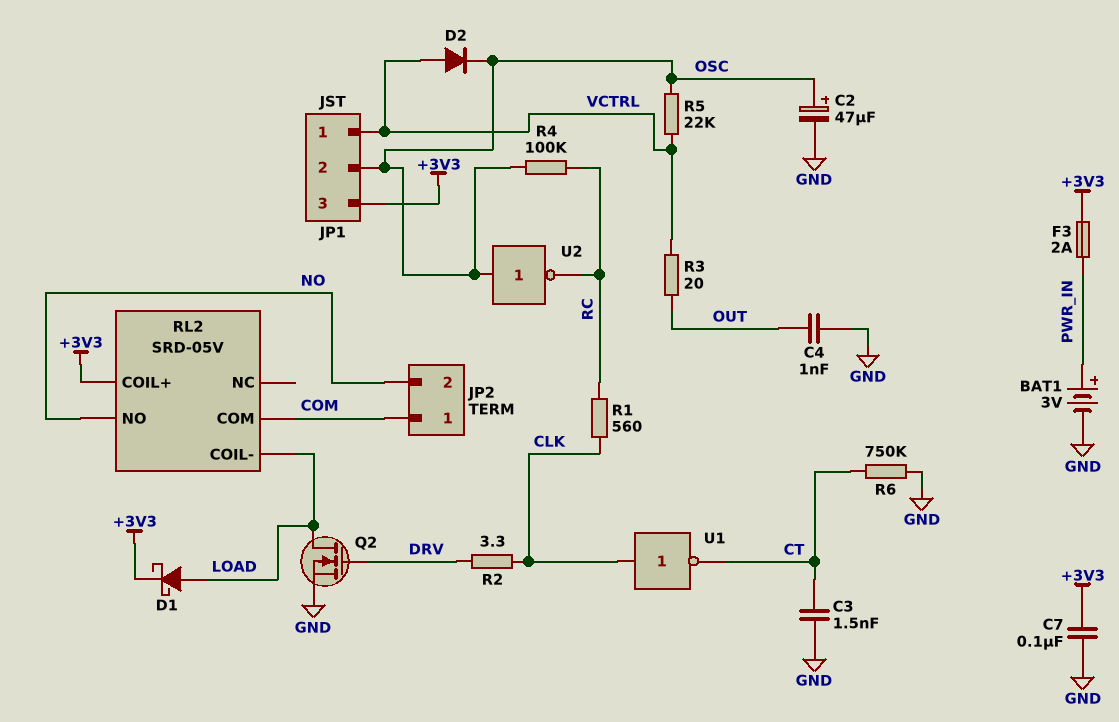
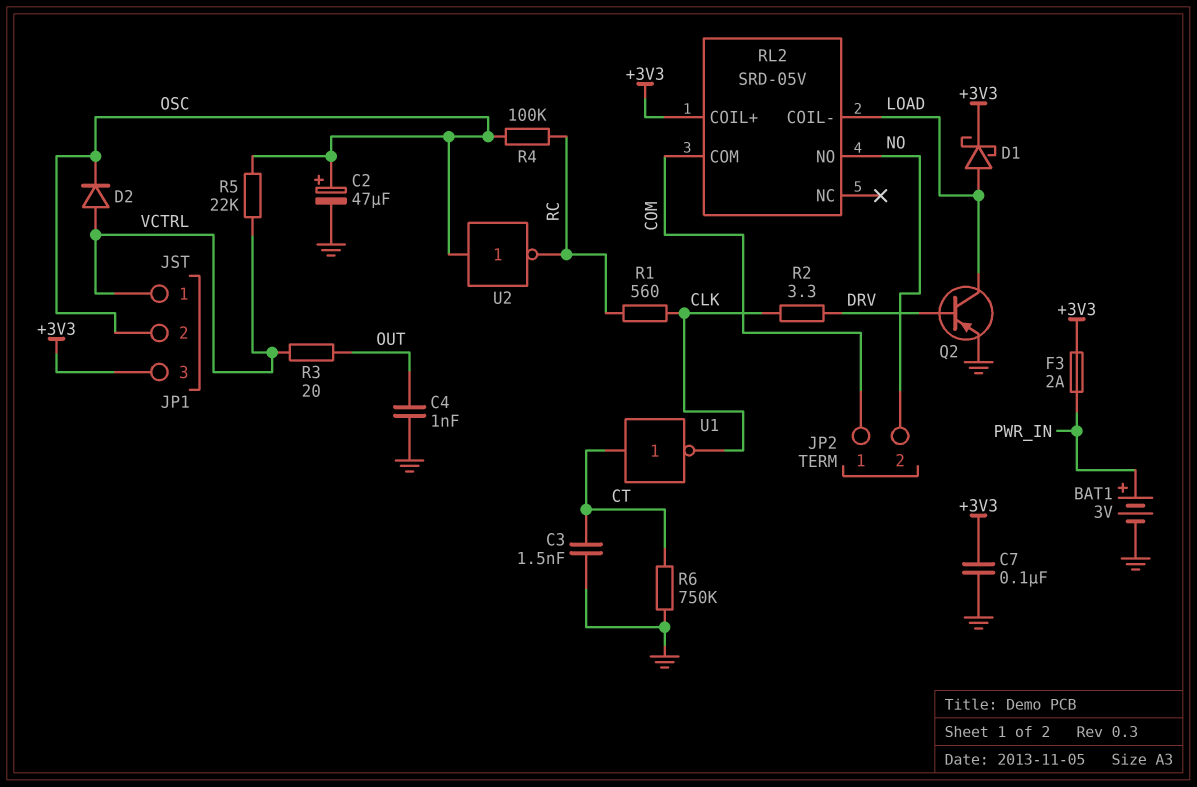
Q2: NMOS (G DRV, D LOAD, S GND) -> PNP (B DRV, C LOAD, E GND)
U1: NOT (in CLK, out CT) -> NOT (in CT, out CLK)

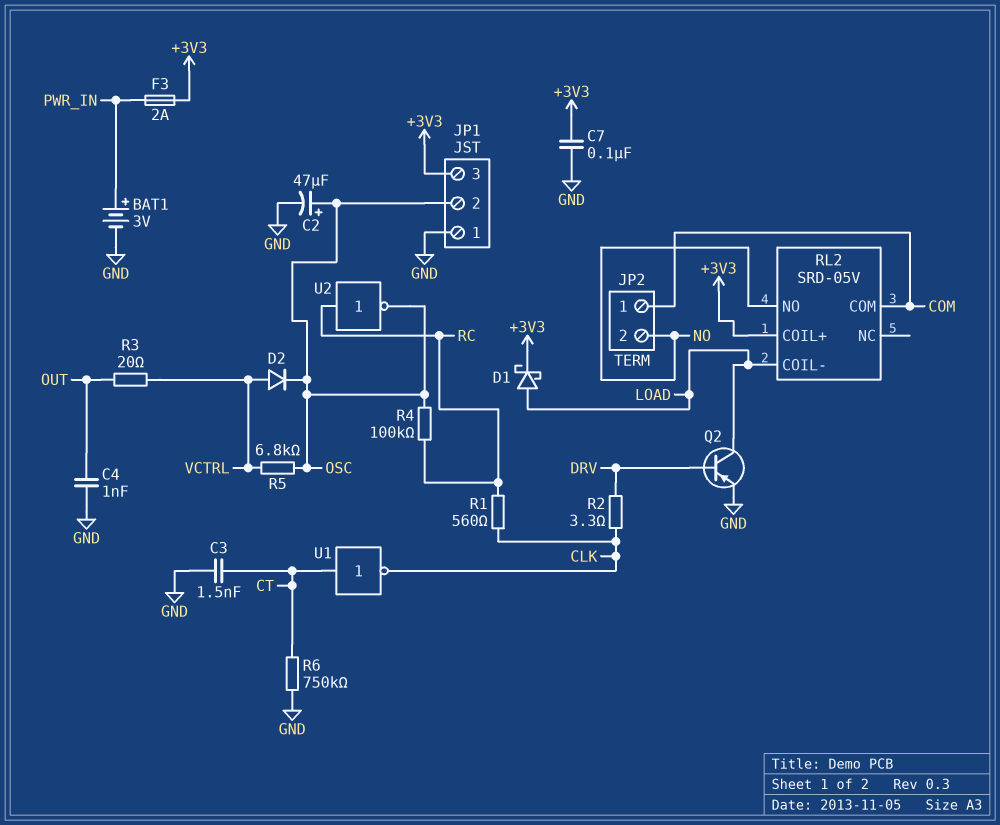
JP1 pin 1: VCTRL -> GND
R5: 22k (OSC, VCTRL) -> 6.8k (OSC, VCTRL)
U2: NOT (in OSC, out RC) -> NOT (in RC, out OSC)

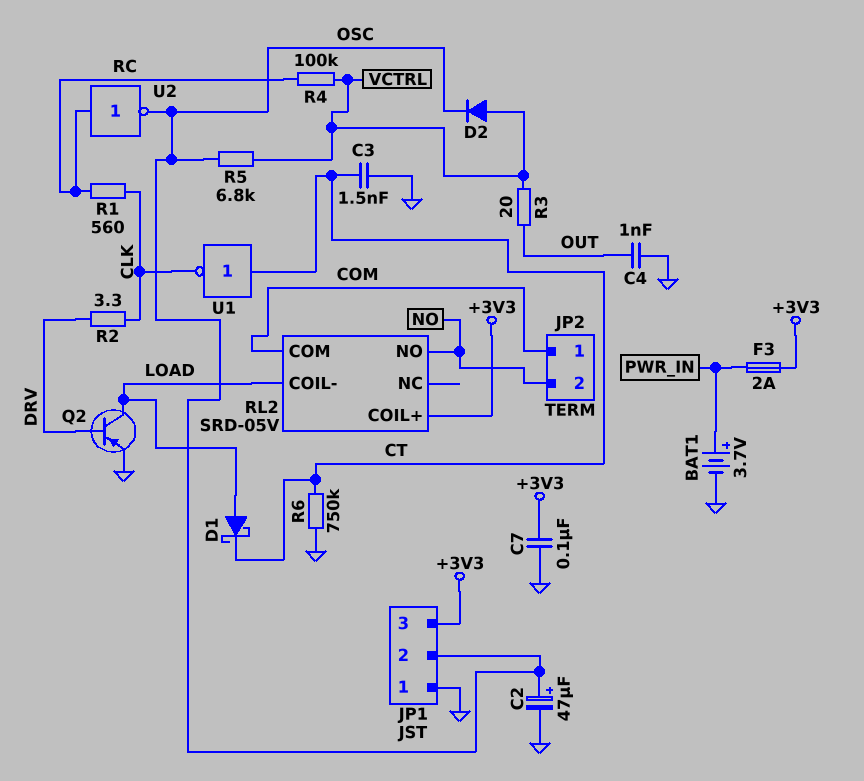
BAT1: 3V (plus PWR_IN, minus GND) -> 3.7V (plus PWR_IN, minus GND)
D1: schottky (A LOAD, K +3V3) -> schottky (A LOAD, K CT)
R4: 100k (OSC, RC) -> 100k (RC, VCTRL)

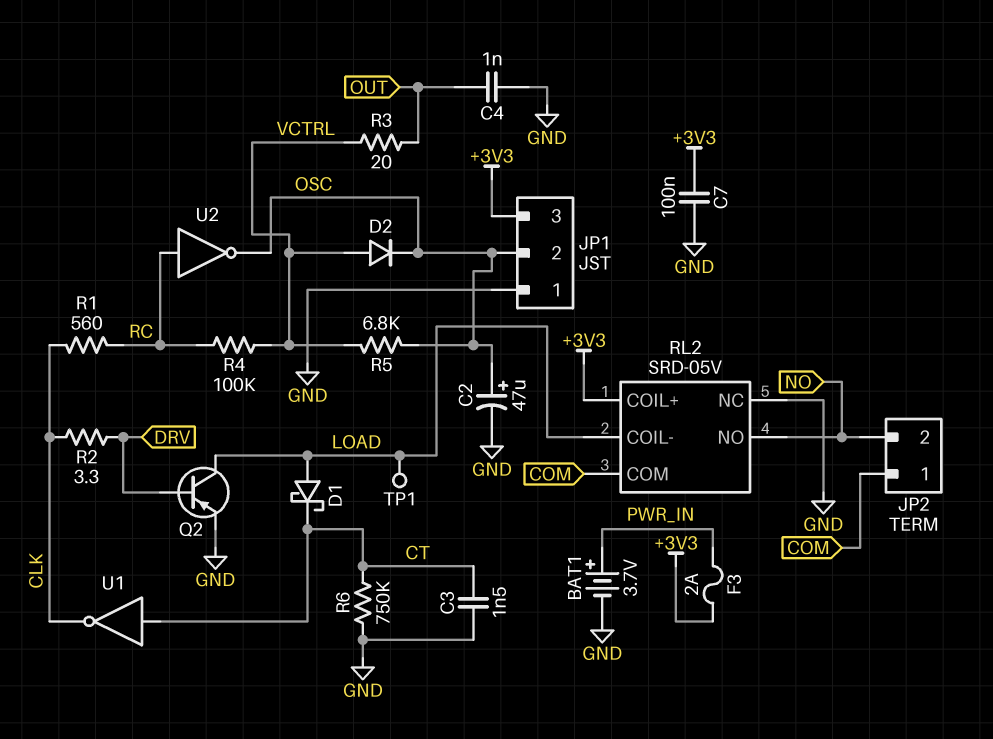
RL2 pin NC: none -> GND
TP1: none -> test point (LOAD)

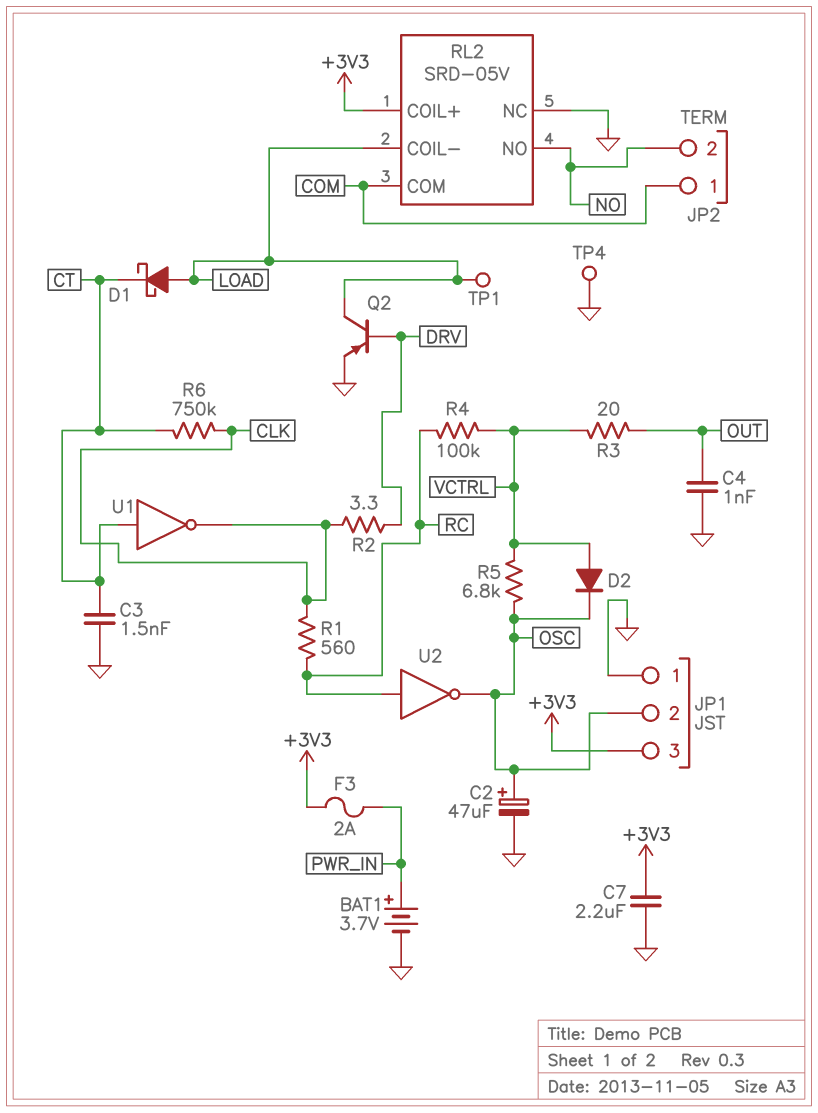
C7: 100nF (+3V3, GND) -> 2.2uF (+3V3, GND)
R6: 750k (CT, GND) -> 750k (CLK, CT)
TP4: none -> test point (GND)

